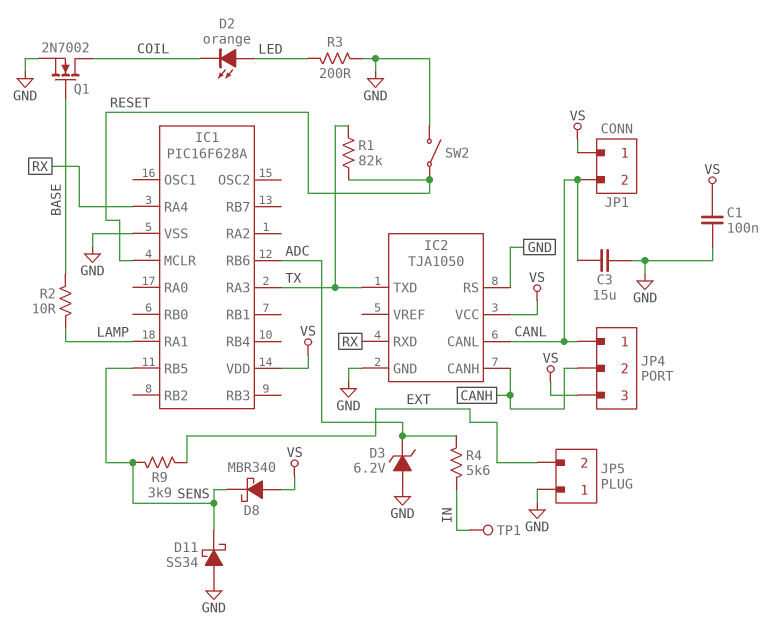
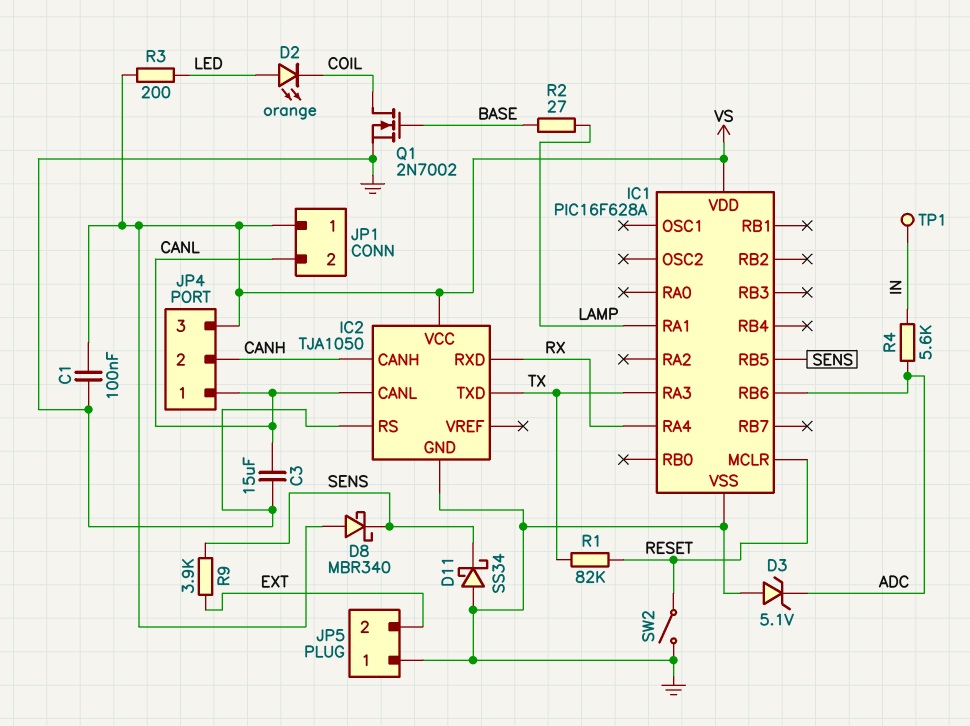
D3: zener 6.2V (A GND, K ADC) -> zener 5.1V (A GND, K ADC)
R2: 10 (BASE, LAMP) -> 27 (BASE, LAMP)
R3: 200 (GND, LED) -> 200 (LED, VS)

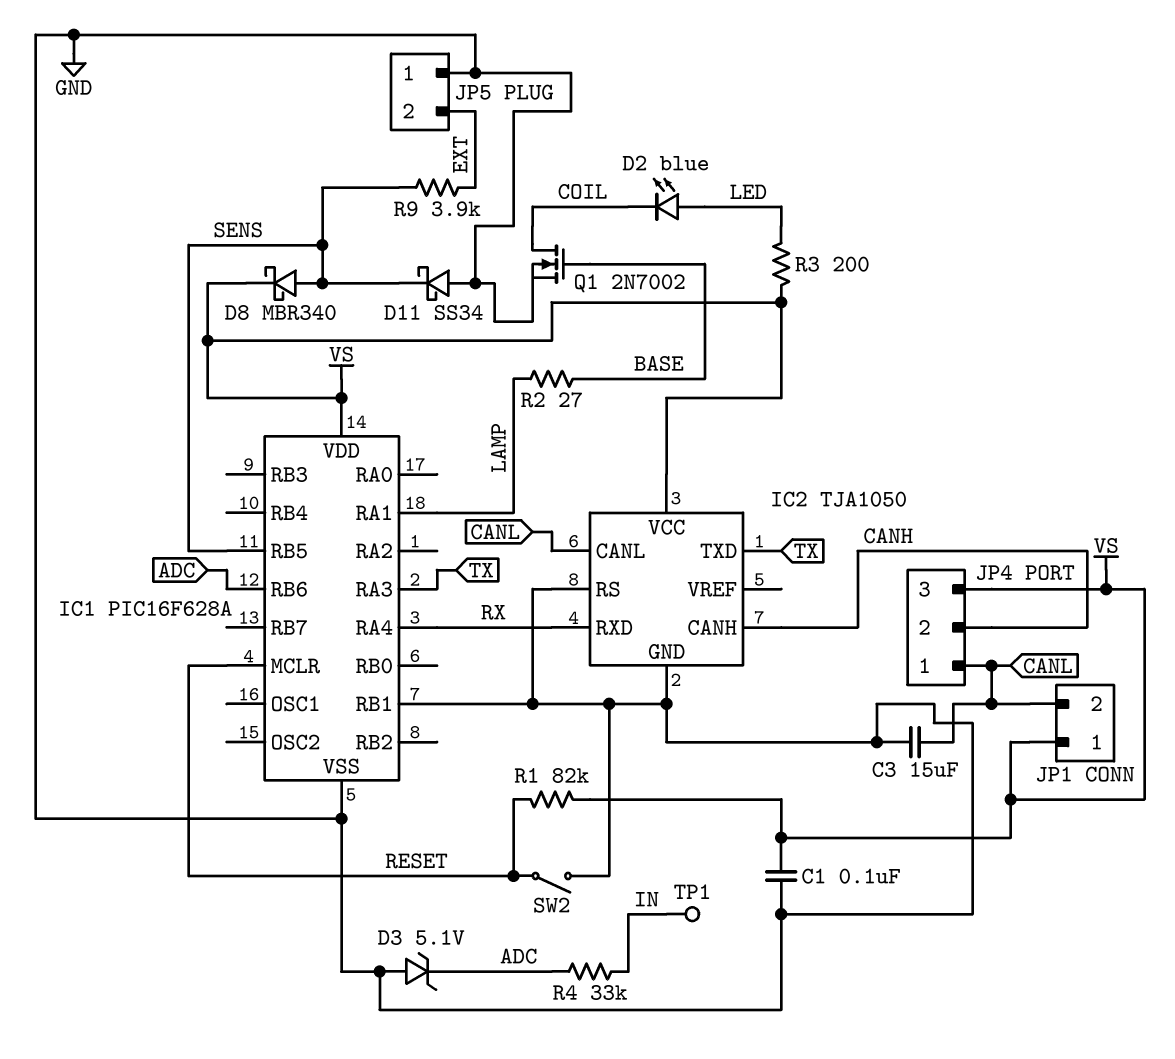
D2: LED orange (A LED, K COIL) -> LED blue (A LED, K COIL)
D8: schottky MBR340 (A VS, K SENS) -> schottky MBR340 (A SENS, K VS)
IC1 pin RB1: none -> GND
R1: 82k (RESET, TX) -> 82k (RESET, VS)
R4: 5.6k (ADC, IN) -> 33k (ADC, IN)

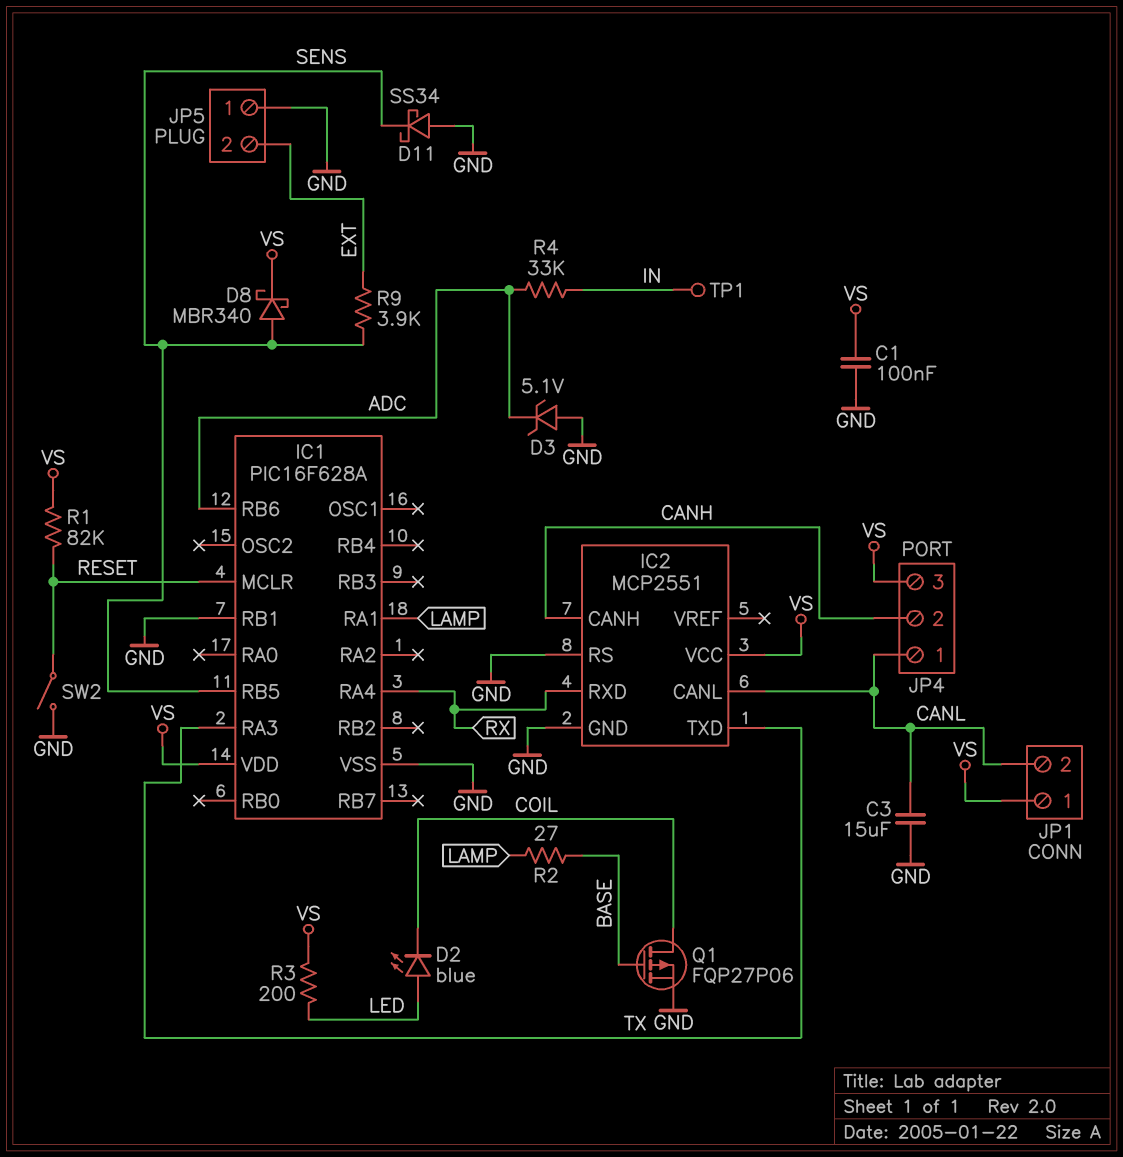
IC2: TJA1050 -> MCP2551
Q1: NMOS 2N7002 (G BASE, D COIL, S GND) -> PMOS FQP27P06 (G BASE, D COIL, S GND)

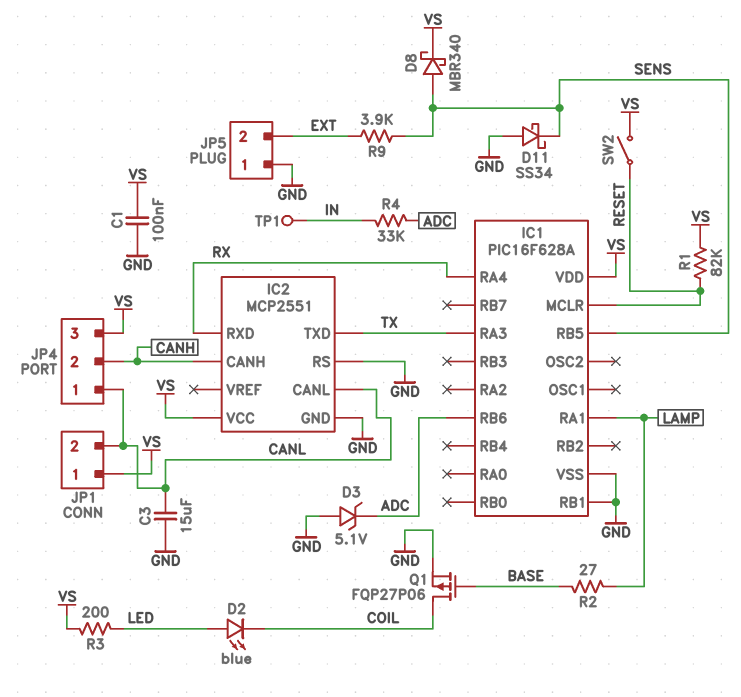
SW2: switch (GND, RESET) -> switch (RESET, VS)

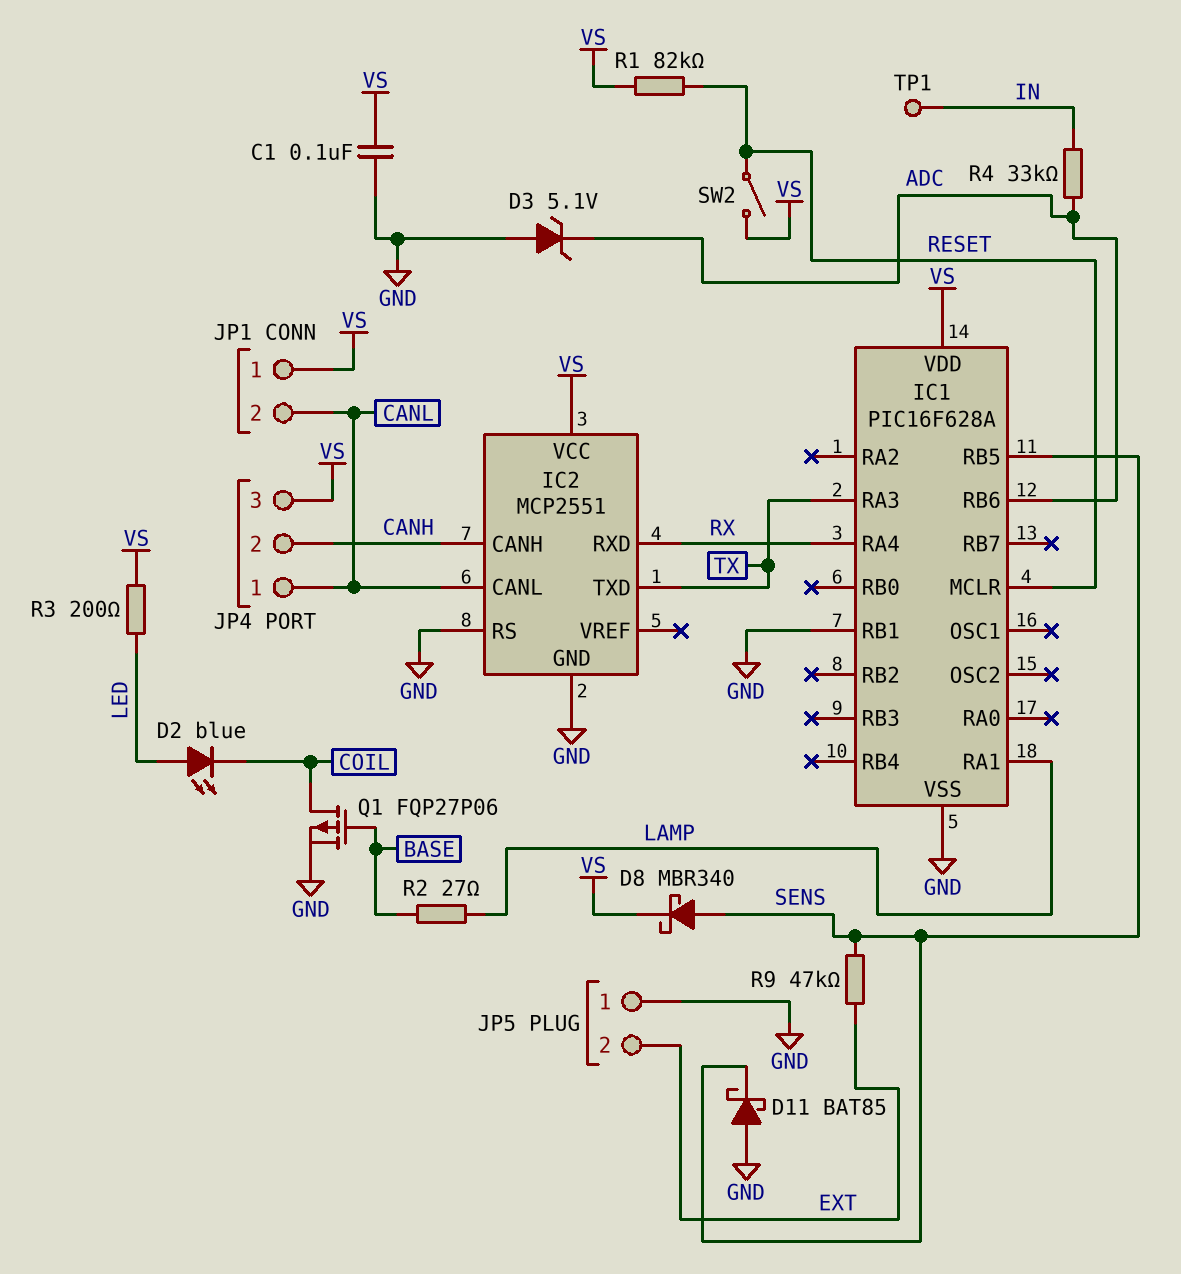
C3: 15uF (CANL, GND) -> none
D11: schottky SS34 (A GND, K SENS) -> schottky BAT85 (A GND, K SENS)
R9: 3.9k (EXT, SENS) -> 47k (EXT, SENS)

